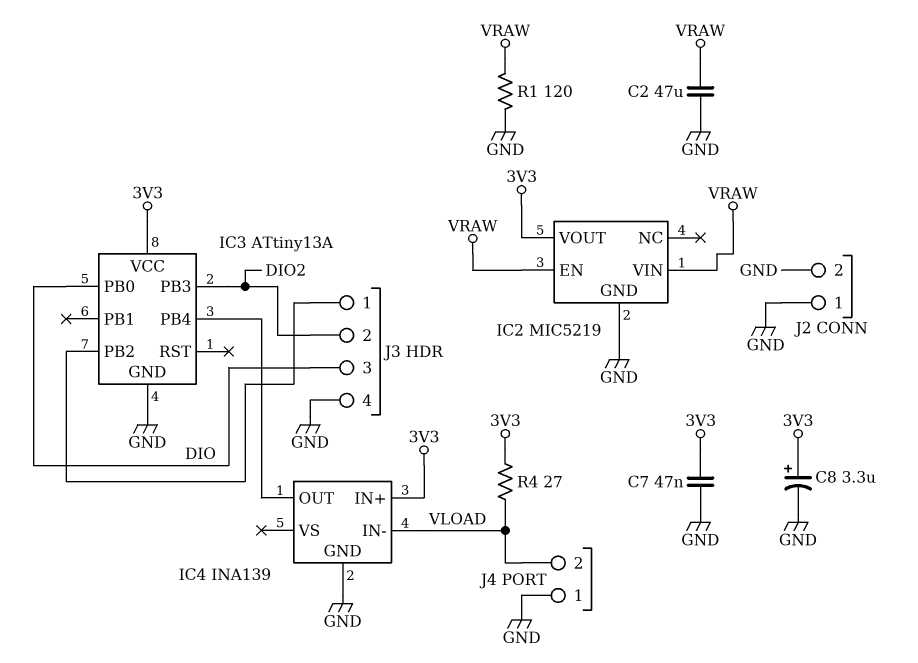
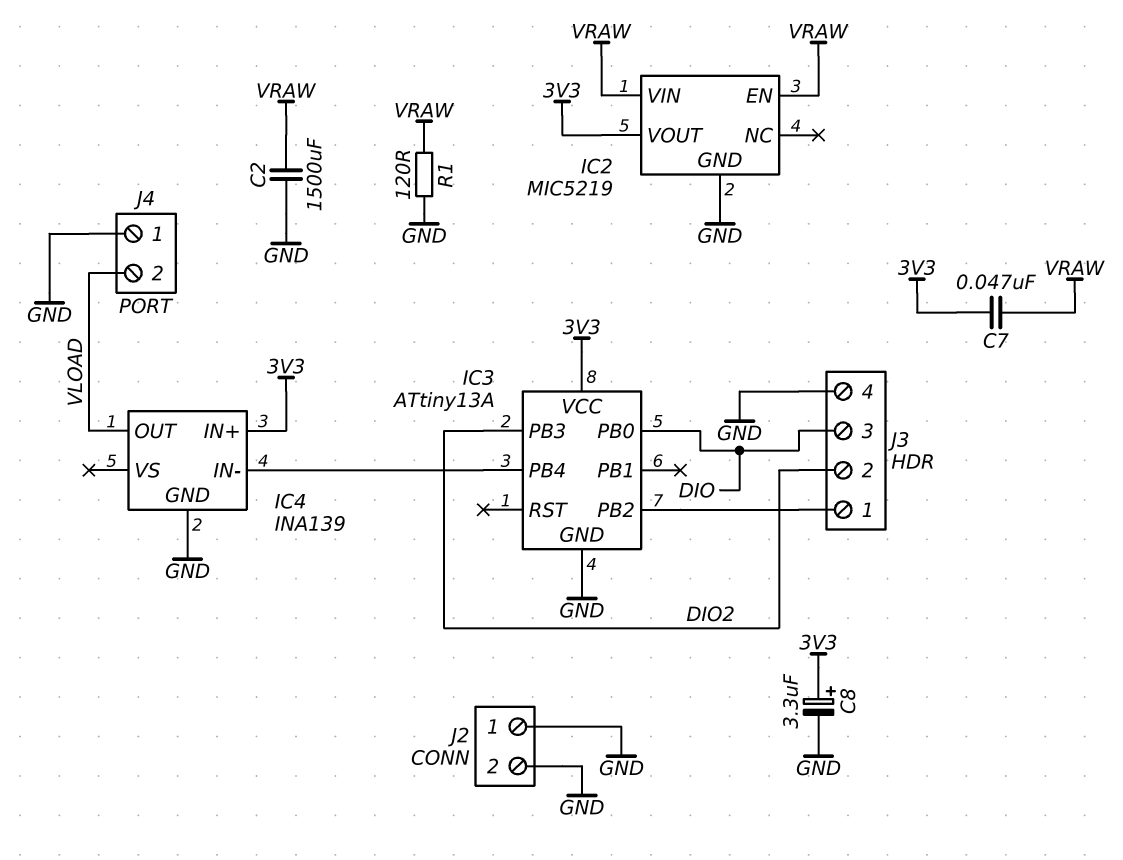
C2: 47uF (GND, VRAW) -> 1500uF (GND, VRAW)
C7: 47nF (3V3, GND) -> 47nF (3V3, VRAW)
IC4 pin IN-: VLOAD -> IC3/PB4
IC4 pin OUT: IC3/PB4 -> VLOAD
R4: 27 (3V3, VLOAD) -> none

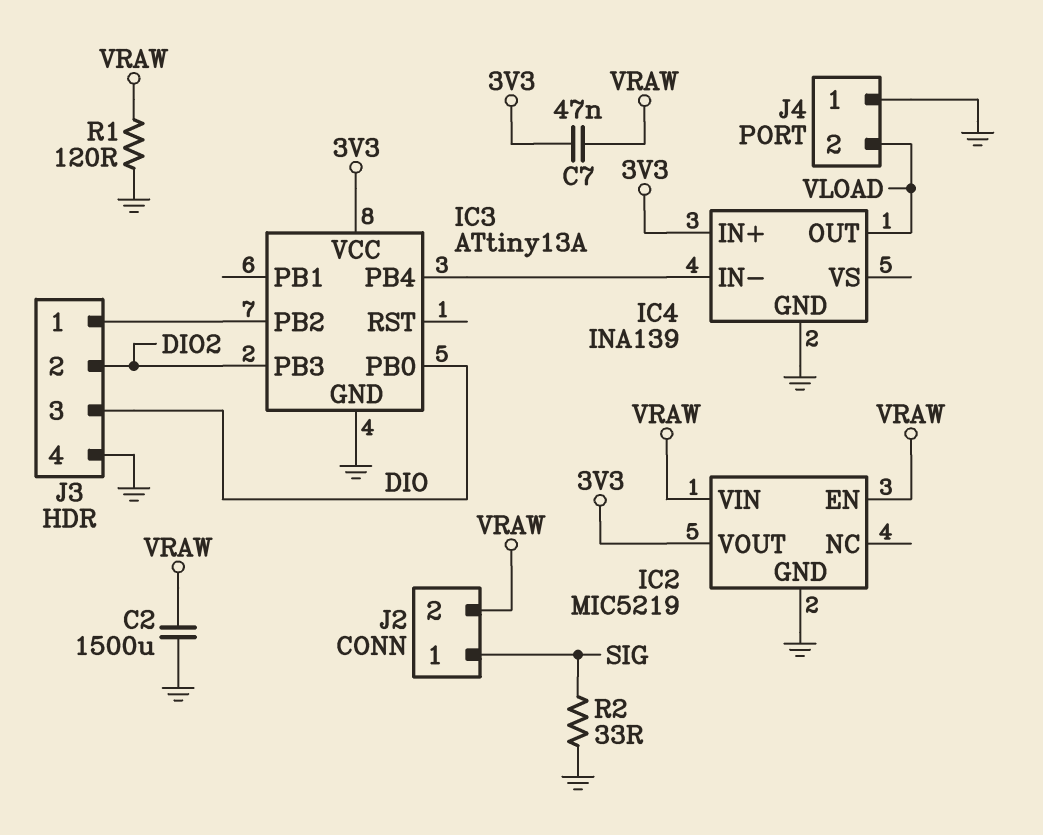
C8: 3.3uF (plus 3V3, minus GND) -> none
J2 pin 1: GND -> SIG
J2 pin 2: GND -> VRAW
R2: none -> 33 (GND, SIG)

